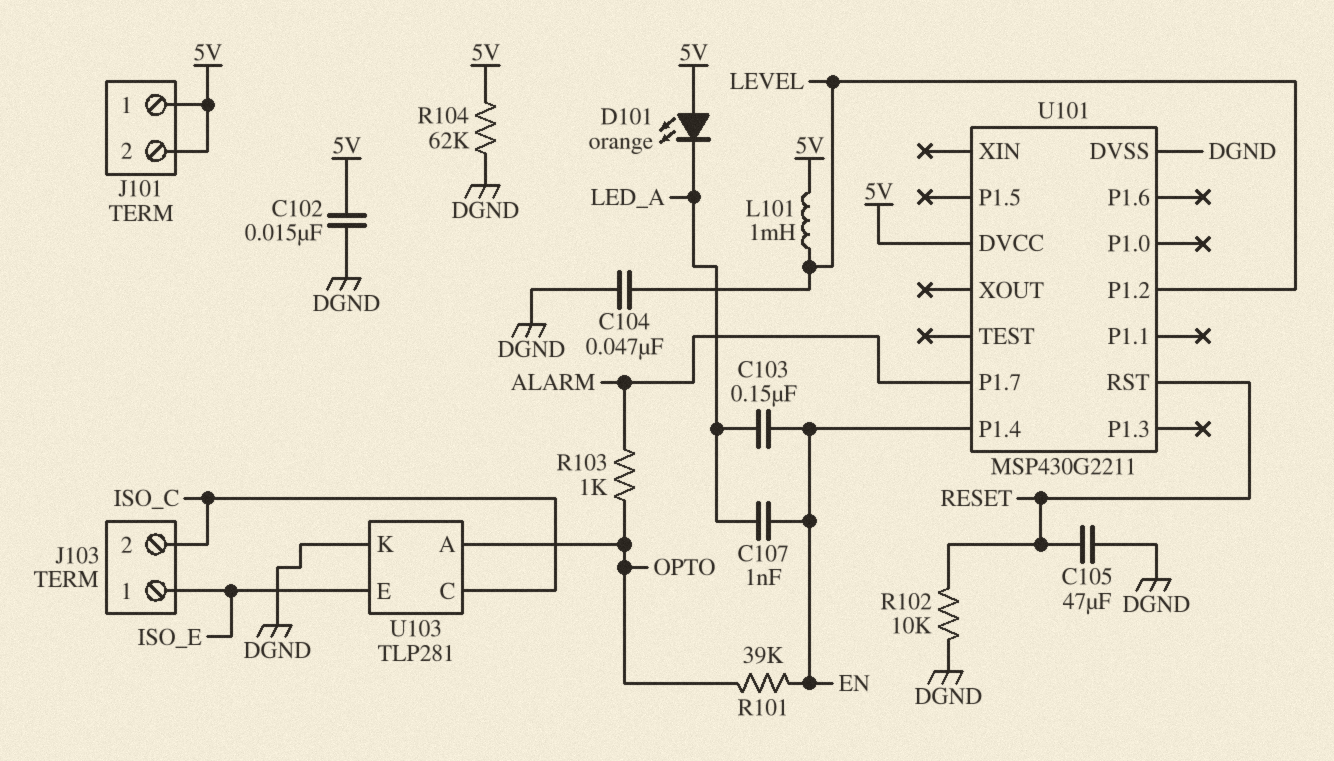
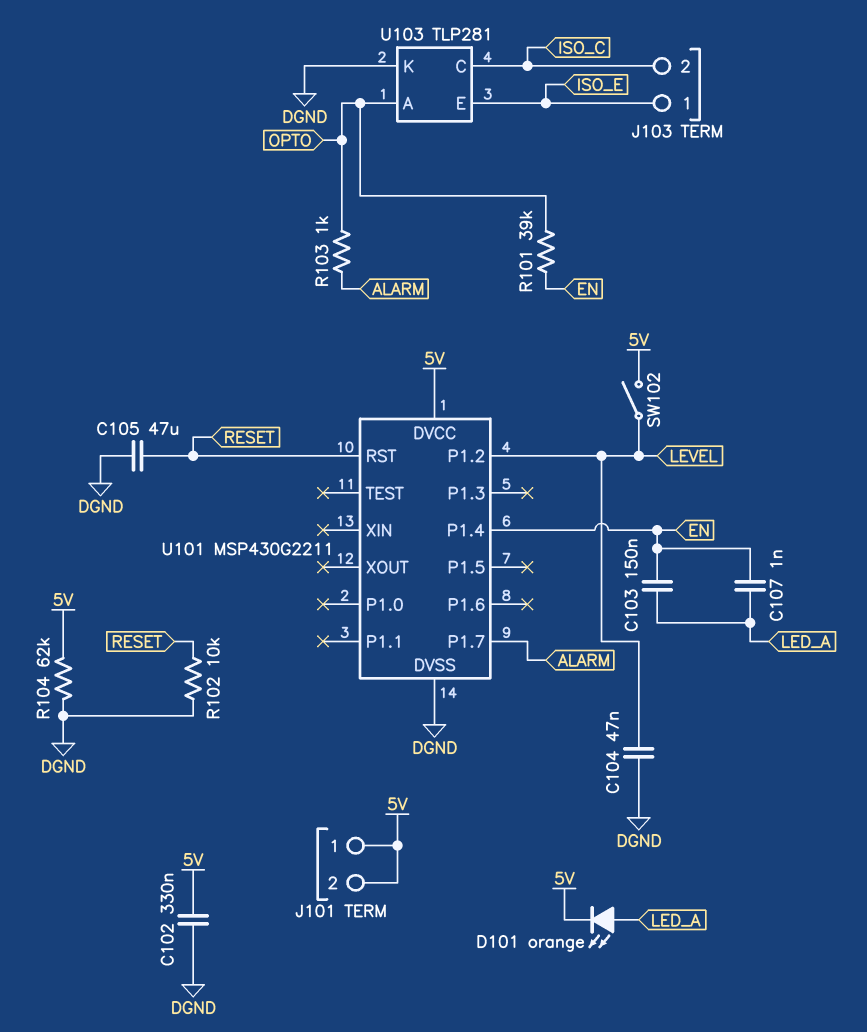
C102: 15nF (5V, DGND) -> 330nF (5V, DGND)
D101: LED orange (A 5V, K LED_A) -> LED orange (A LED_A, K 5V)
L101: 1mH (5V, LEVEL) -> none
SW102: none -> switch (5V, LEVEL)

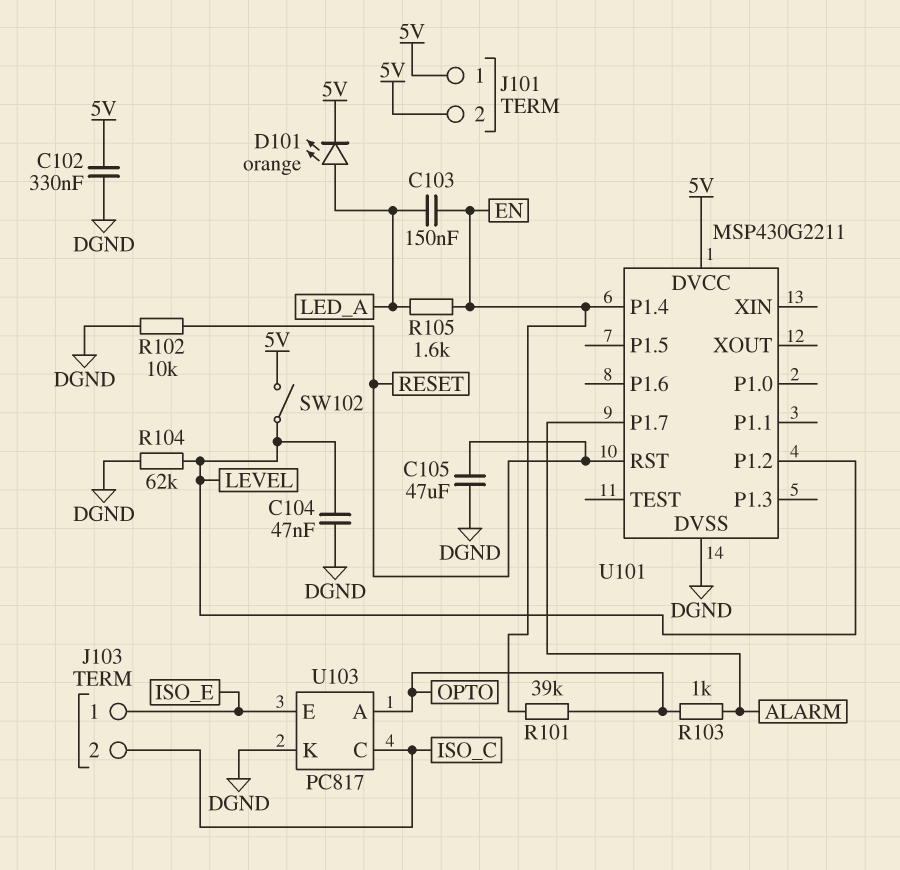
C107: 1nF (EN, LED_A) -> none
R104: 62k (5V, DGND) -> 62k (DGND, LEVEL)
R105: none -> 1.6k (EN, LED_A)
U103: TLP281 -> PC817

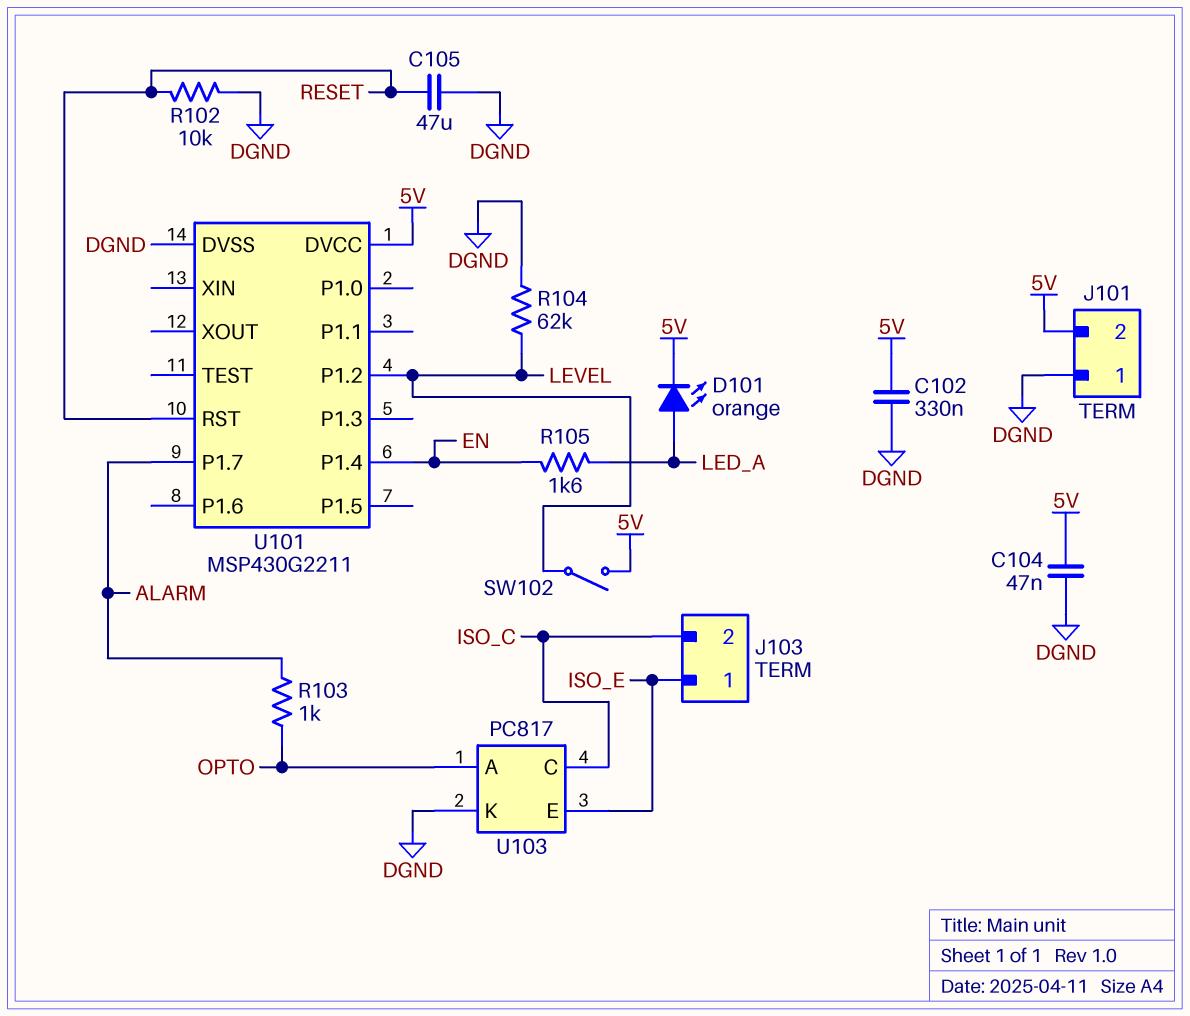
C103: 150nF (EN, LED_A) -> none
C104: 47nF (DGND, LEVEL) -> 47nF (5V, DGND)
J101 pin 1: 5V -> DGND
R101: 39k (EN, OPTO) -> none

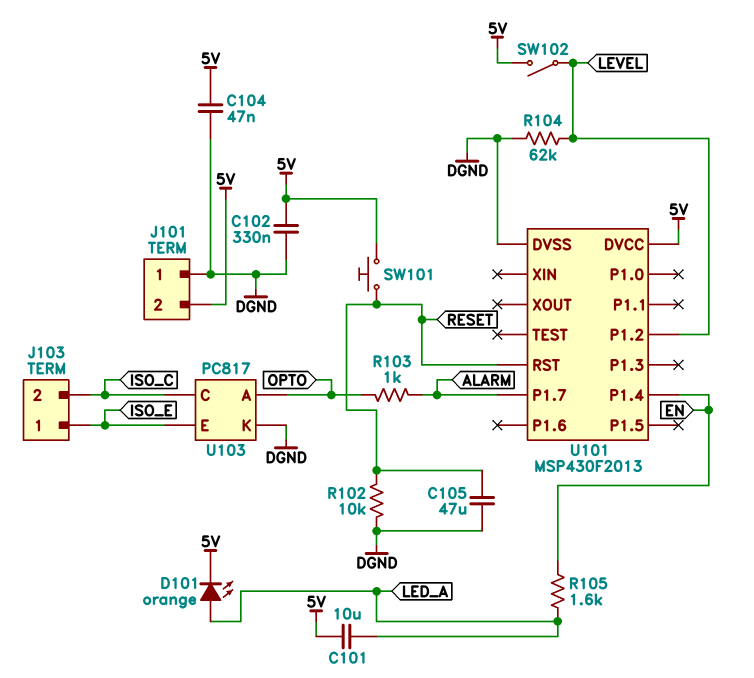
C101: none -> 10uF (5V, LED_A)
SW101: none -> button (5V, RESET)
U101: MSP430G2211 -> MSP430F2013

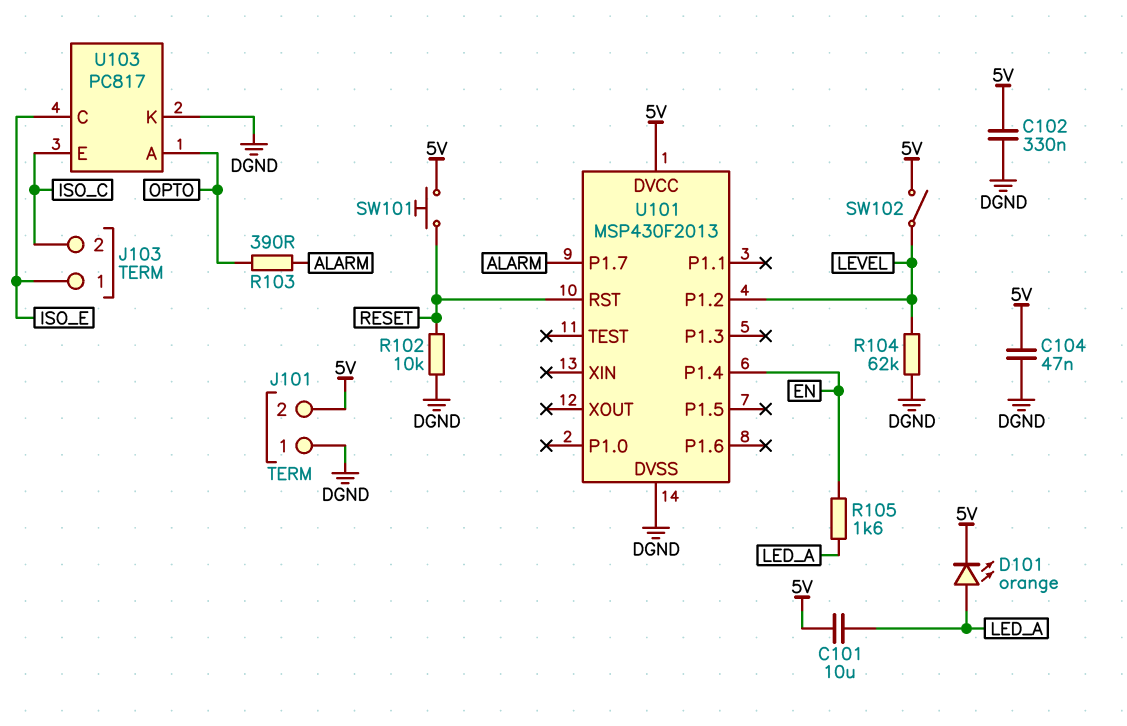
C105: 47uF (DGND, RESET) -> none
R103: 1k (ALARM, OPTO) -> 390 (ALARM, OPTO)
U103 pin C: ISO_C -> ISO_E
U103 pin E: ISO_E -> ISO_C

